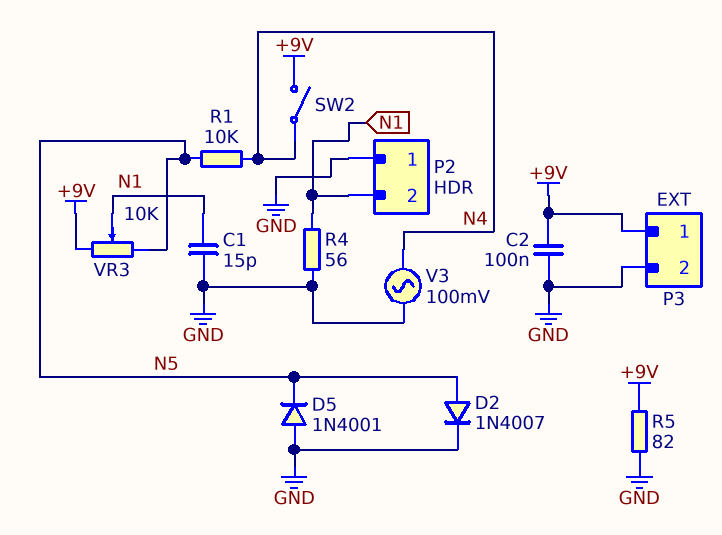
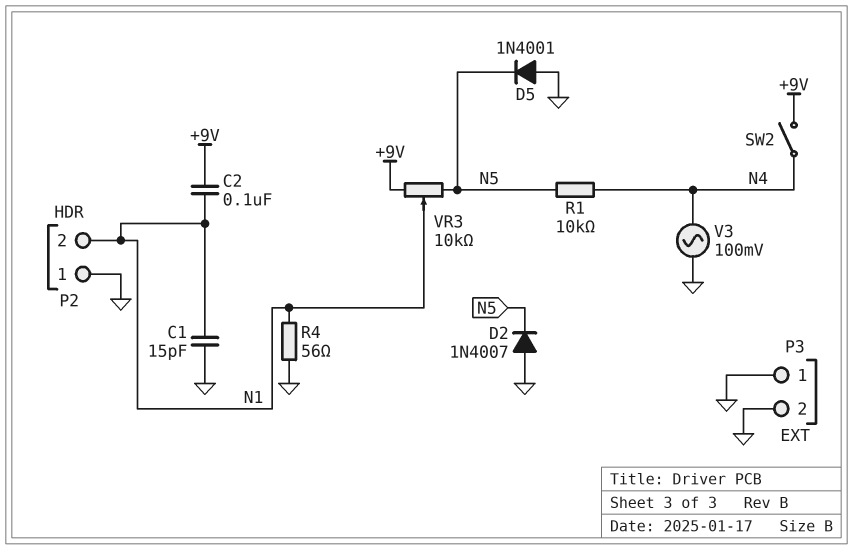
C2: 100nF (+9V, GND) -> 100nF (+9V, N1)
D2: diode 1N4007 (A N5, K GND) -> diode 1N4007 (A GND, K N5)
P3 pin 1: +9V -> GND
R5: 82 (+9V, GND) -> none

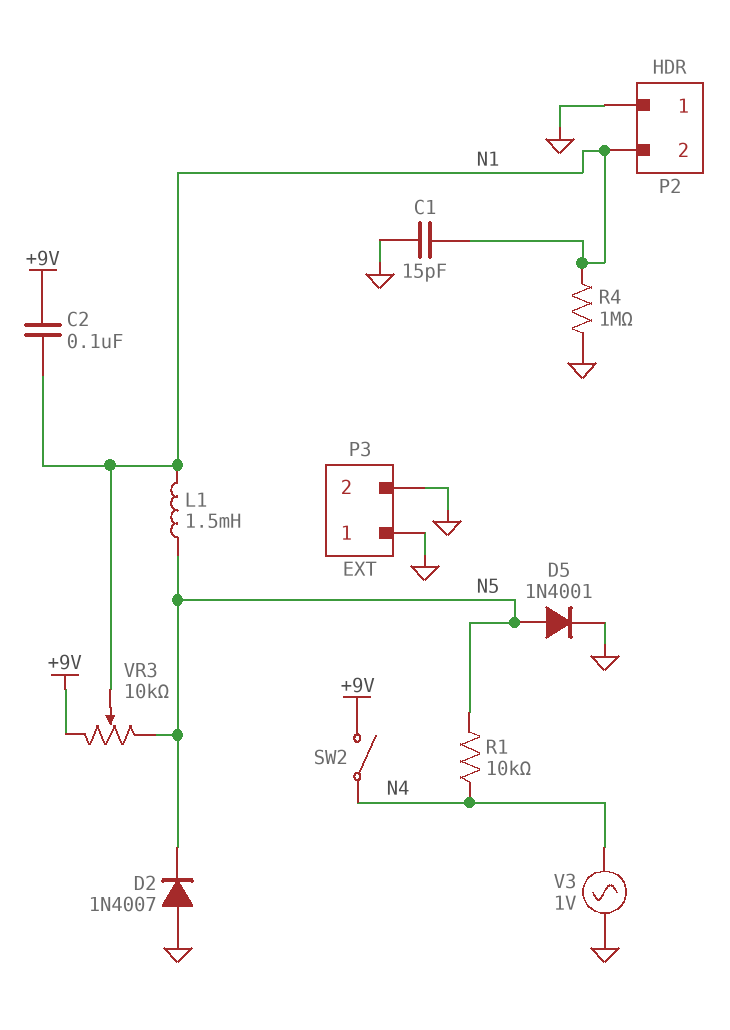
D5: diode 1N4001 (A GND, K N5) -> diode 1N4001 (A N5, K GND)
L1: none -> 1.5mH (N1, N5)
R4: 56 (GND, N1) -> 1M (GND, N1)
V3: AC 100mV (GND, N4) -> AC 1V (GND, N4)

